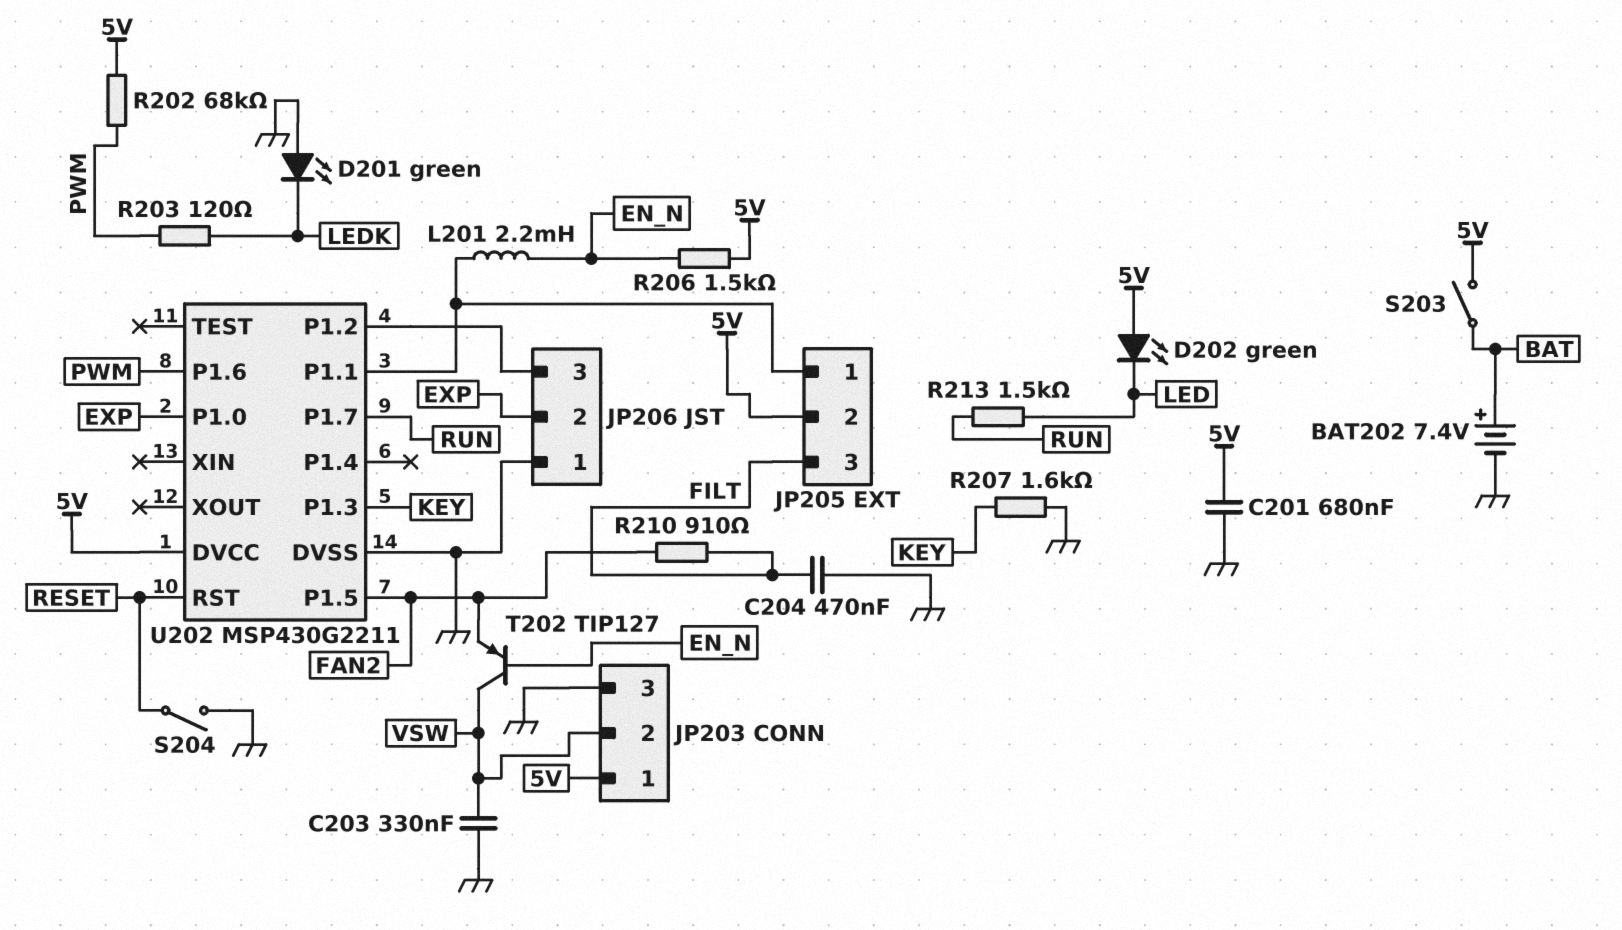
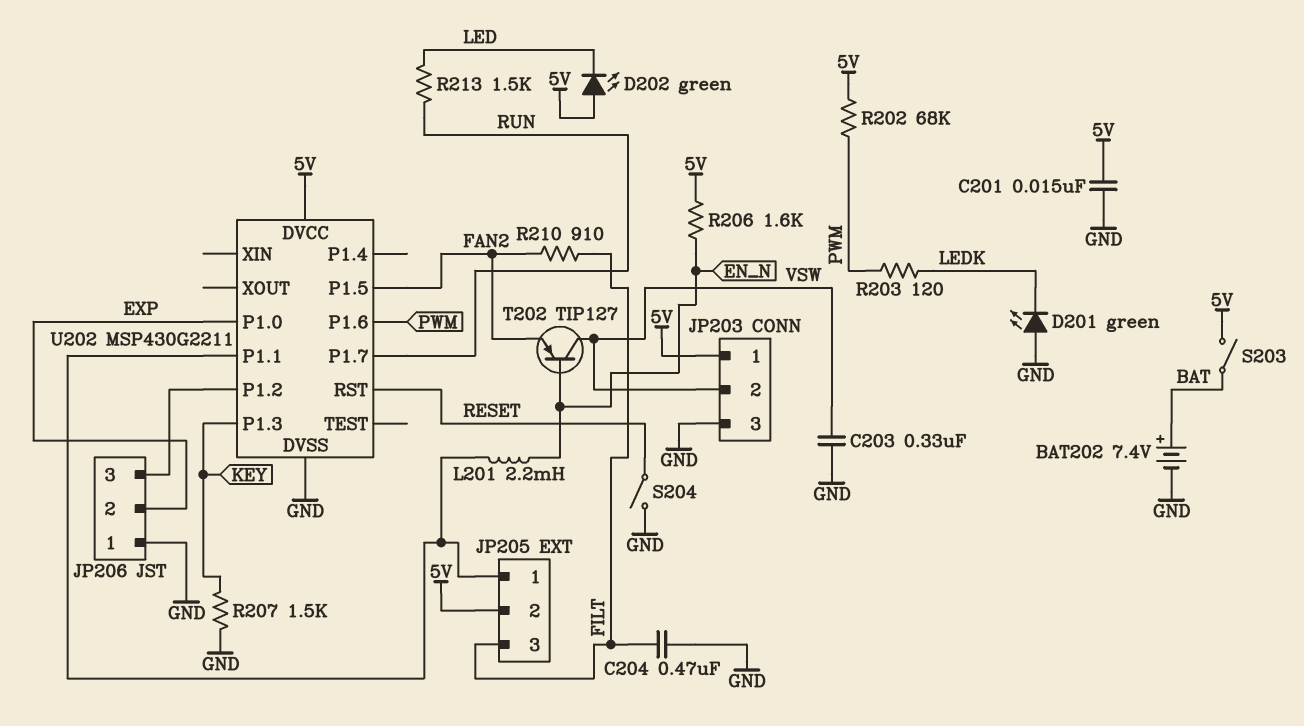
C201: 680nF (5V, GND) -> 15nF (5V, GND)
R206: 1.5k (5V, EN_N) -> 1.6k (5V, EN_N)
R207: 1.6k (GND, KEY) -> 1.5k (GND, KEY)

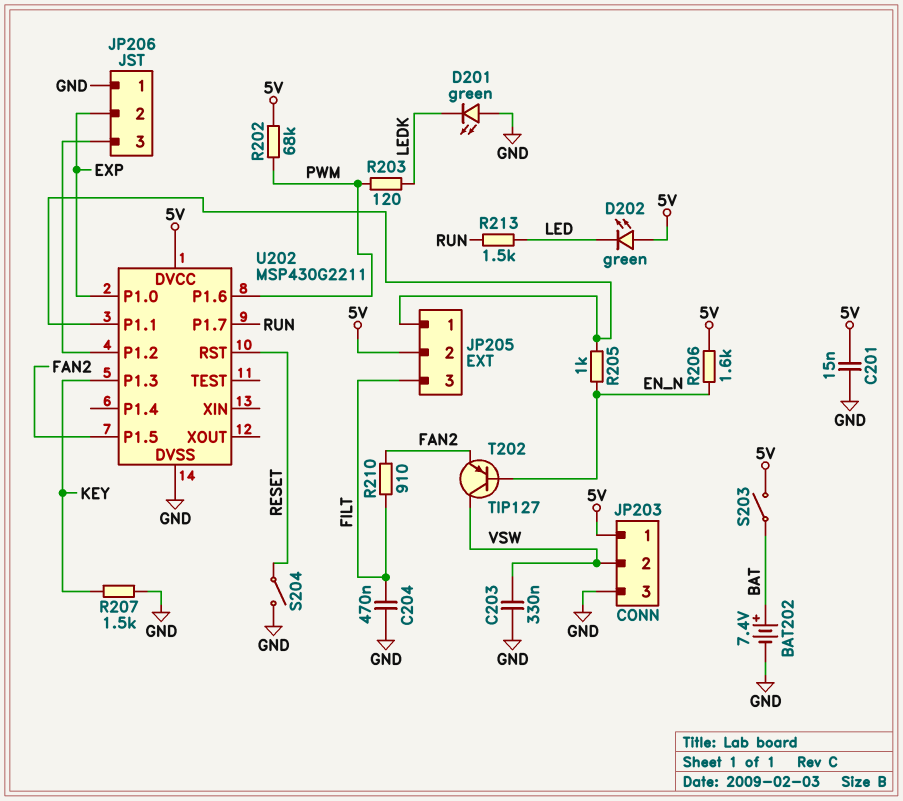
L201: 2.2mH (EN_N, JP205/1) -> none
R205: none -> 1k (EN_N, JP205/1)

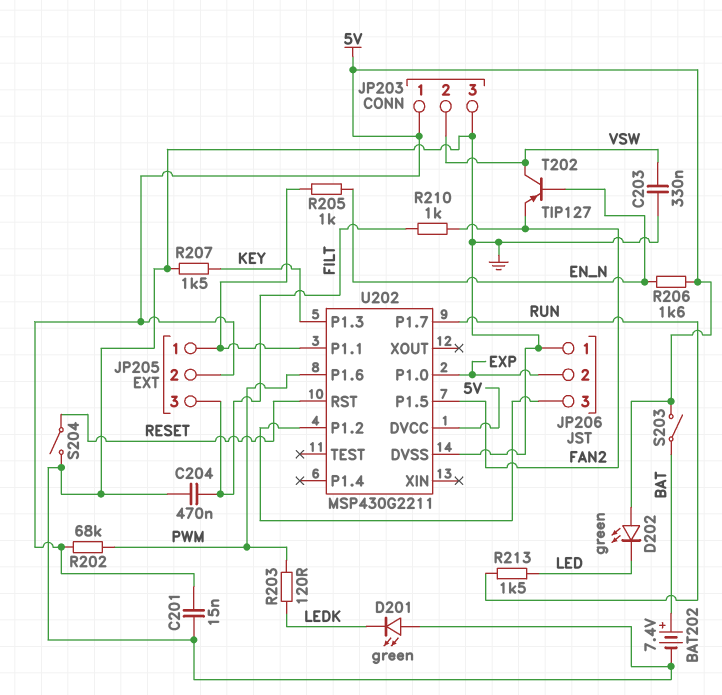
R210: 910 (FAN2, FILT) -> 1k (FAN2, FILT)

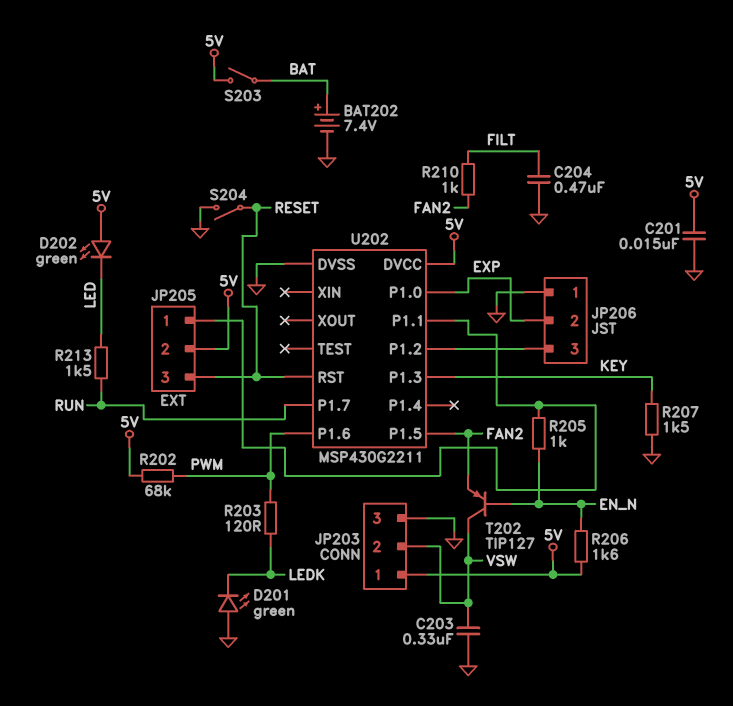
JP205 pin 3: FILT -> RESET

